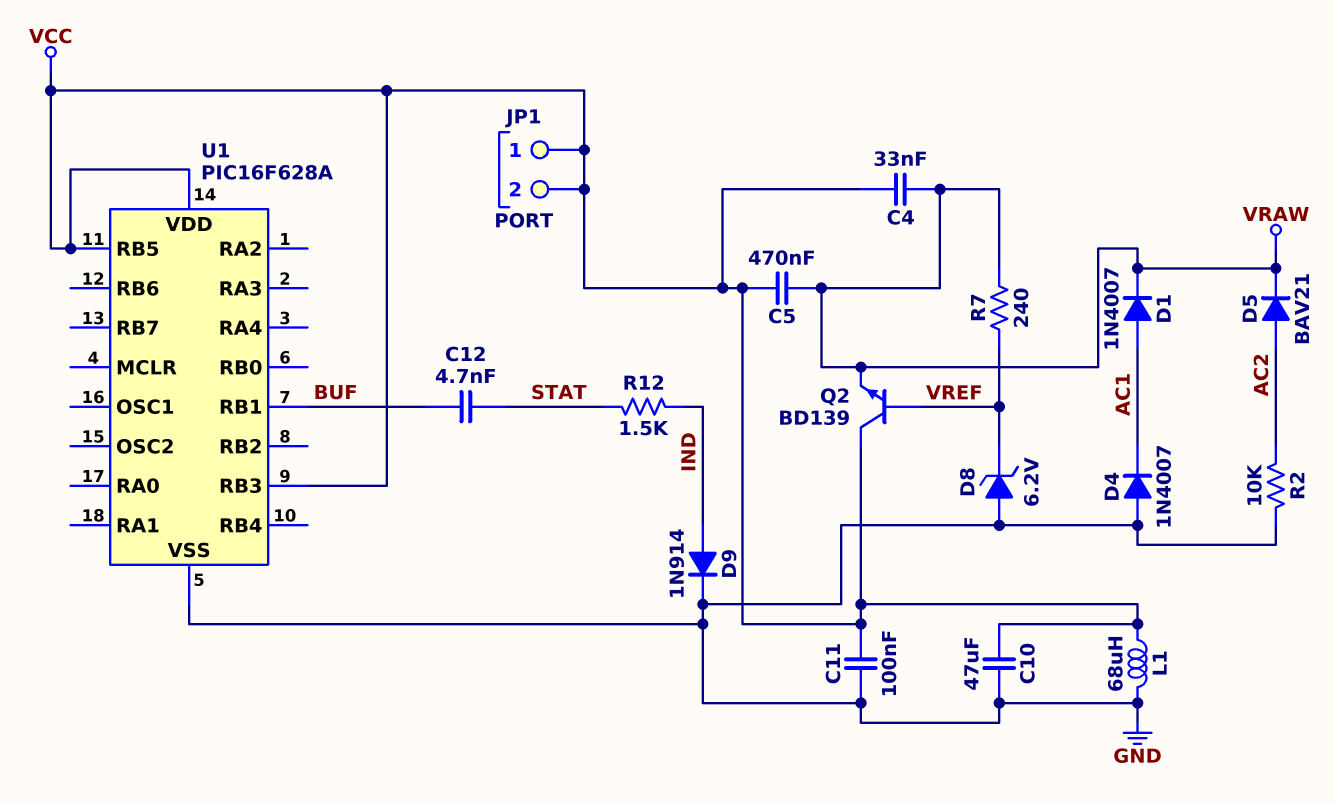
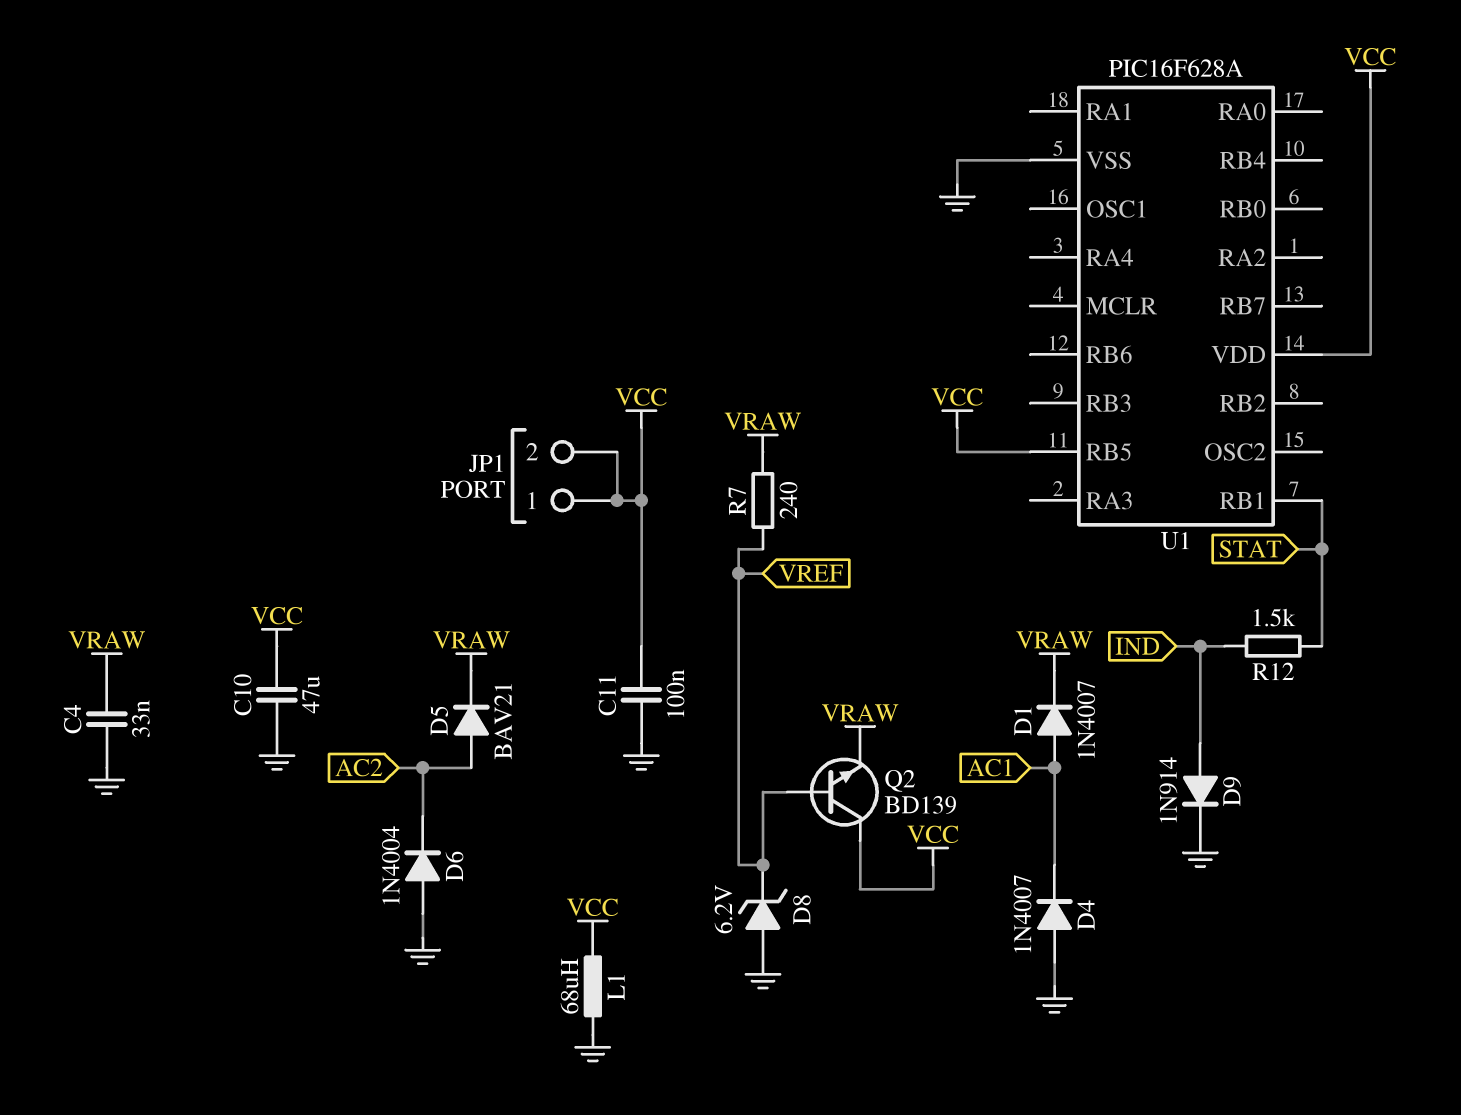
C4: 33nF (VCC, VRAW) -> 33nF (GND, VRAW)
C5: 470nF (VCC, VRAW) -> none
C12: 4.7nF (BUF, STAT) -> none
D6: none -> diode 1N4004 (A GND, K AC2)
R2: 10k (AC2, GND) -> none
U1 pin RB1: BUF -> STAT
U1 pin RB3: VCC -> none

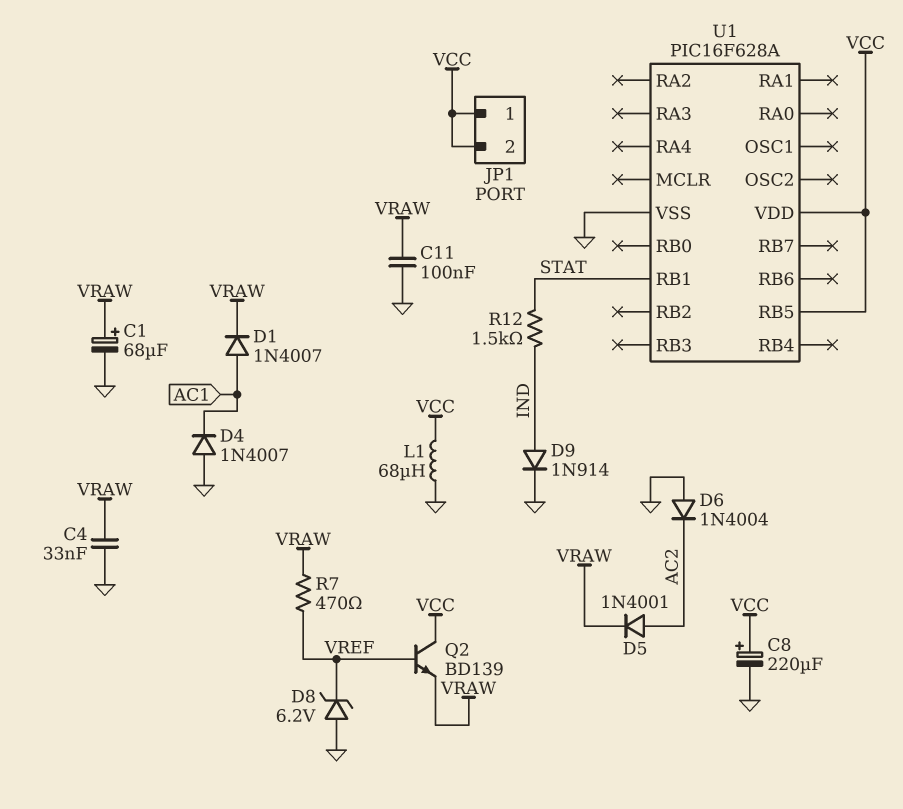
C1: none -> 68uF (plus VRAW, minus GND)
C8: none -> 220uF (plus VCC, minus GND)
C10: 47uF (GND, VCC) -> none
C11: 100nF (GND, VCC) -> 100nF (GND, VRAW)
D5: diode BAV21 (A AC2, K VRAW) -> diode 1N4001 (A AC2, K VRAW)
R7: 240 (VRAW, VREF) -> 470 (VRAW, VREF)

